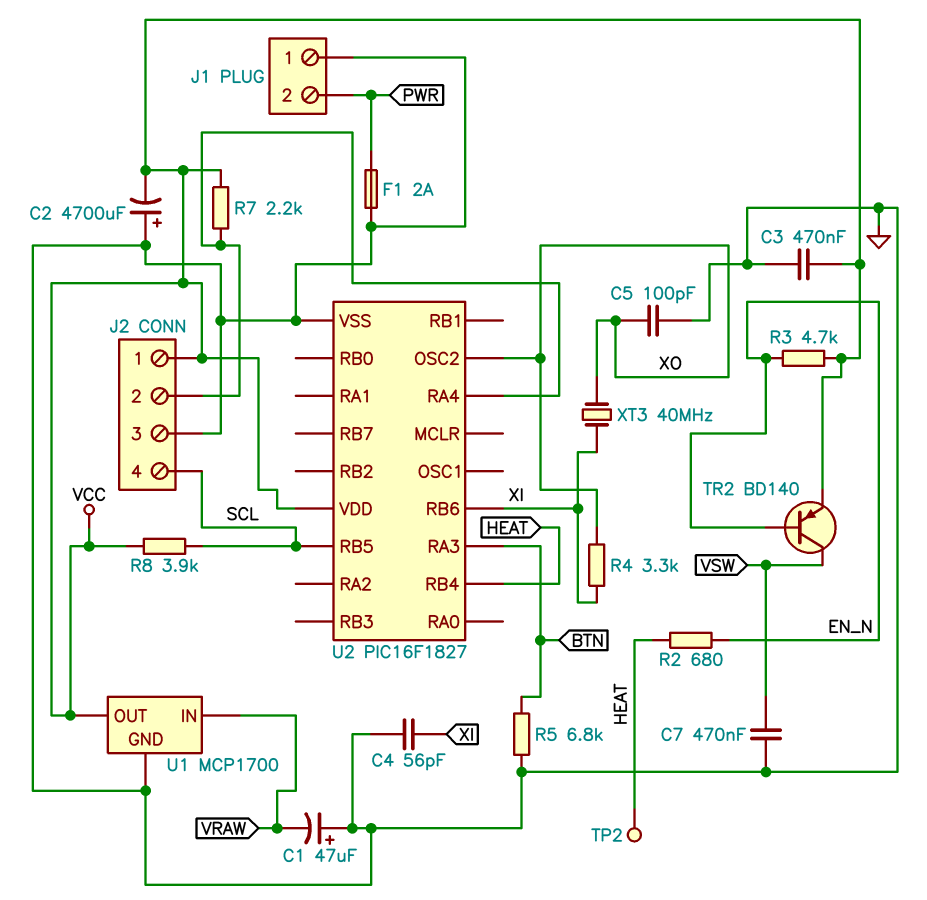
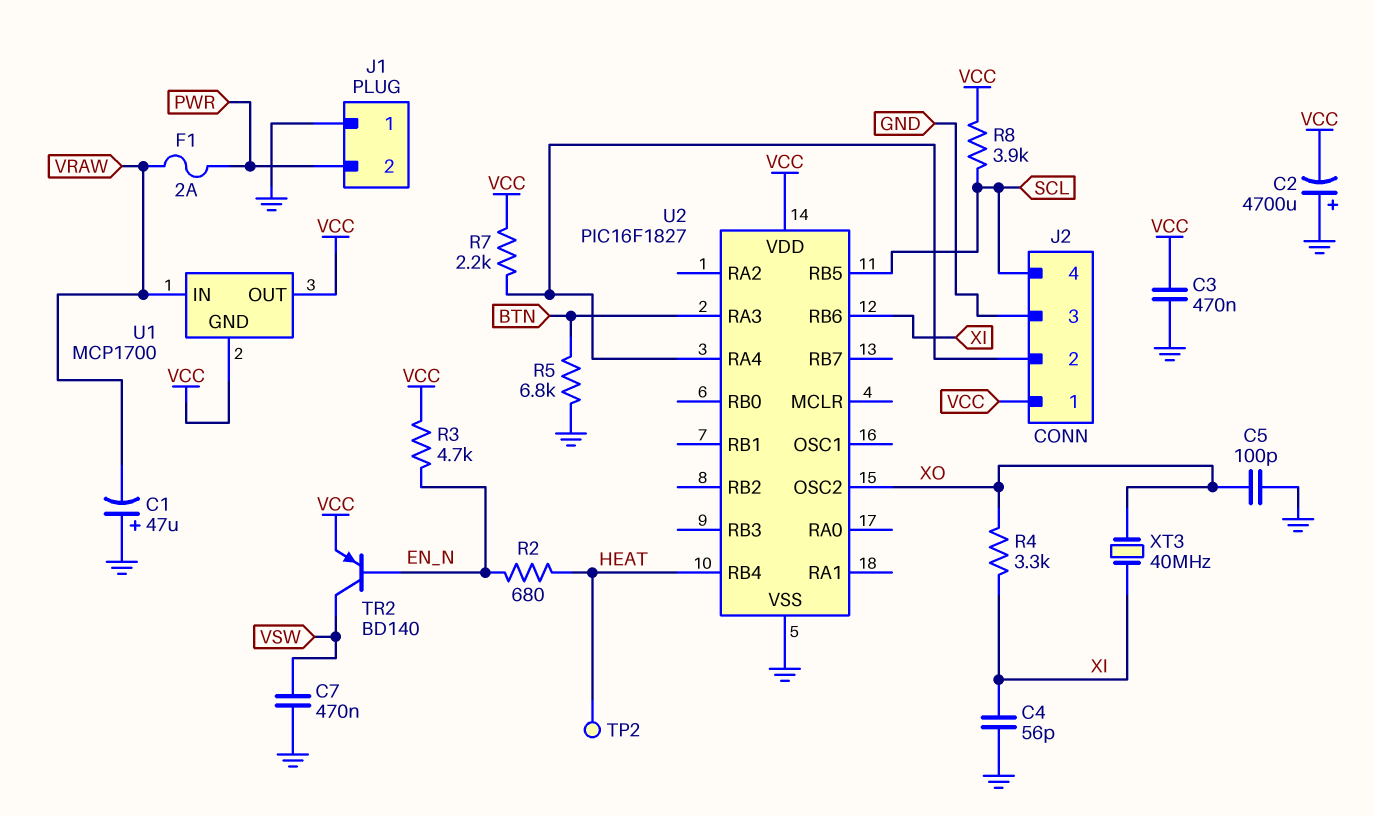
F1: 2A (GND, PWR) -> 2A (PWR, VRAW)
U1 pin GND: GND -> VCC

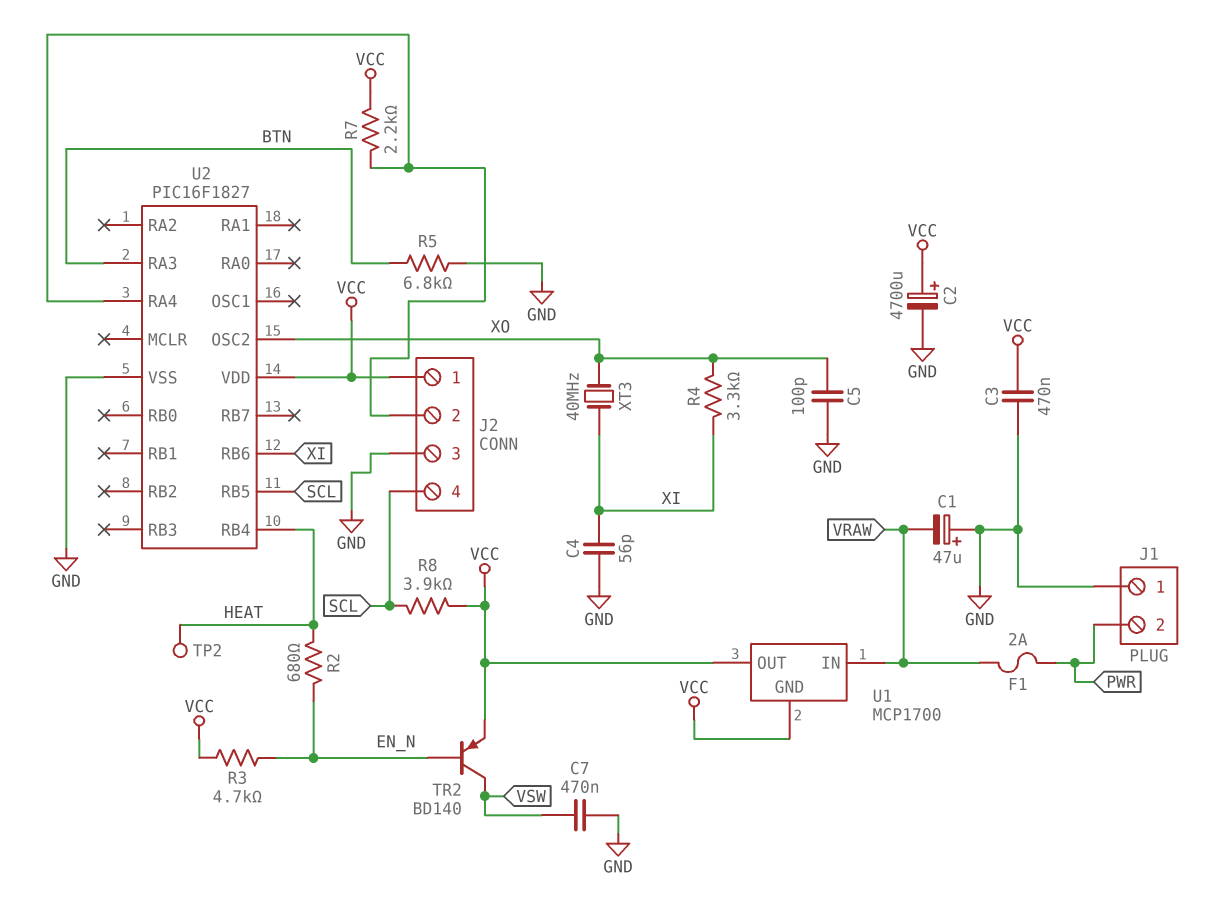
C2: 4700uF (plus GND, minus VCC) -> 4700uF (plus VCC, minus GND)

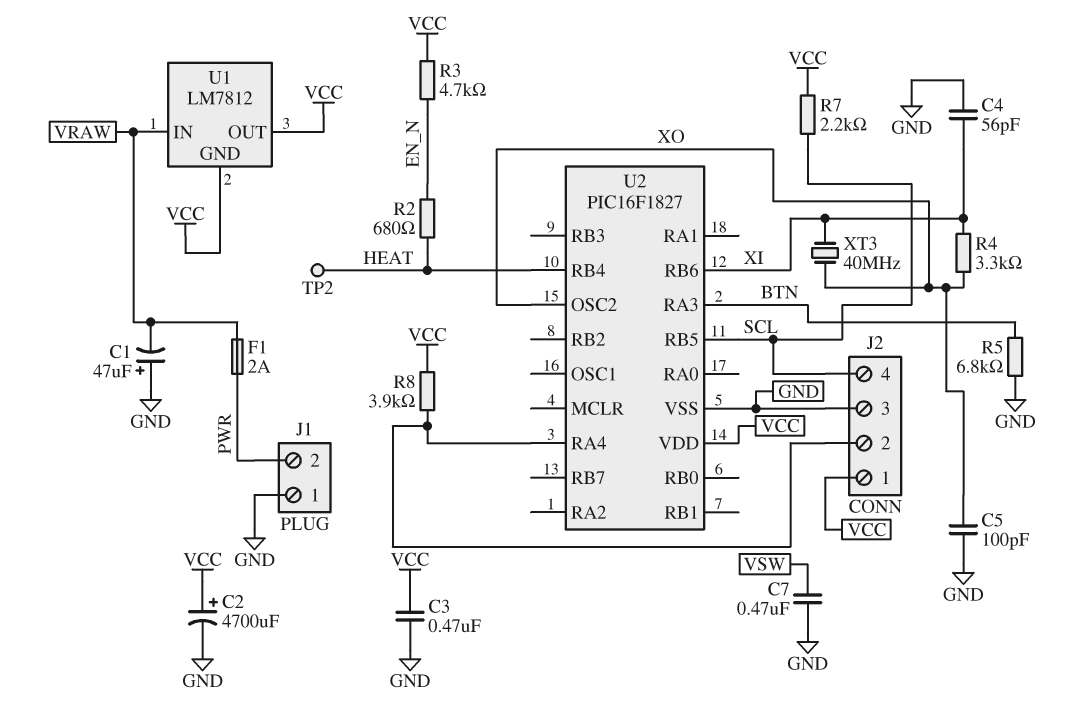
R7: 2.2k (J2/2, VCC) -> 2.2k (SCL, VCC)
R8: 3.9k (SCL, VCC) -> 3.9k (J2/2, VCC)
TR2: PNP BD140 (B EN_N, C VSW, E VCC) -> none
U1: MCP1700 -> LM7812

